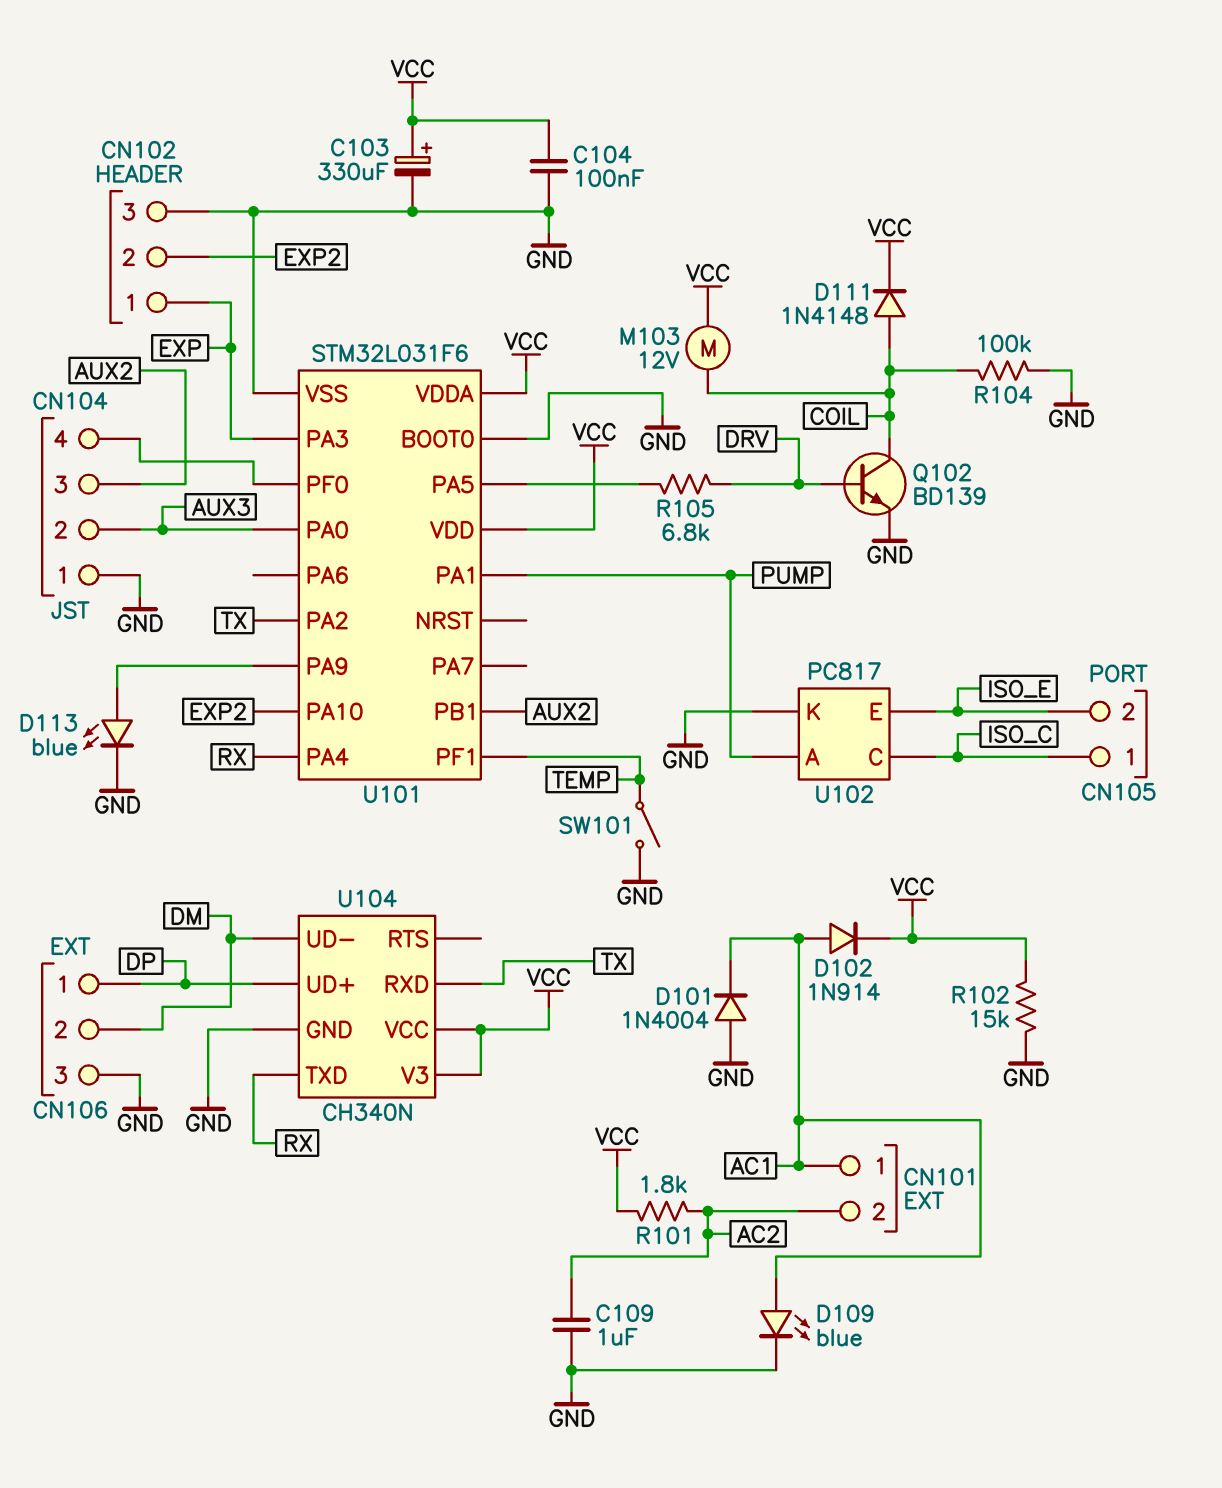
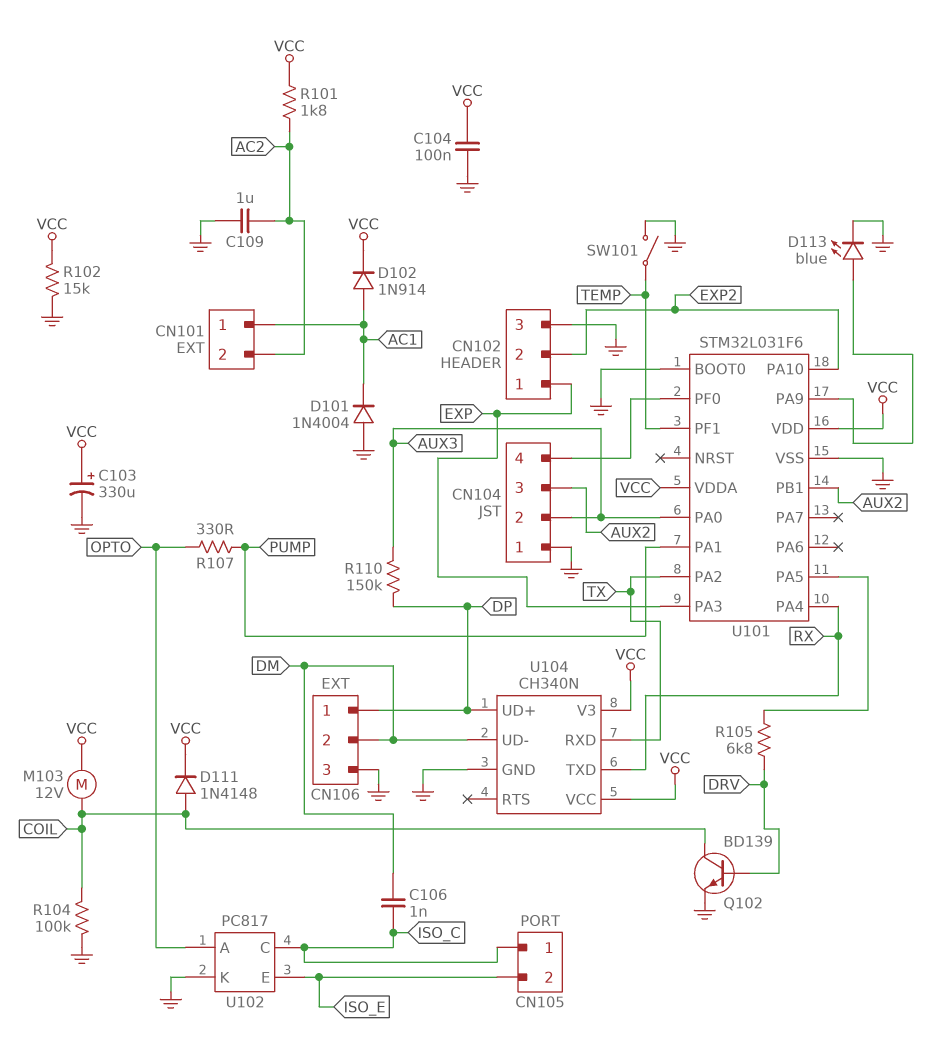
C106: none -> 1nF (DM, ISO_C)
D109: LED blue (A AC1, K GND) -> none
R107: none -> 330 (OPTO, PUMP)
R110: none -> 150k (AUX3, DP)
U102 pin A: PUMP -> OPTO

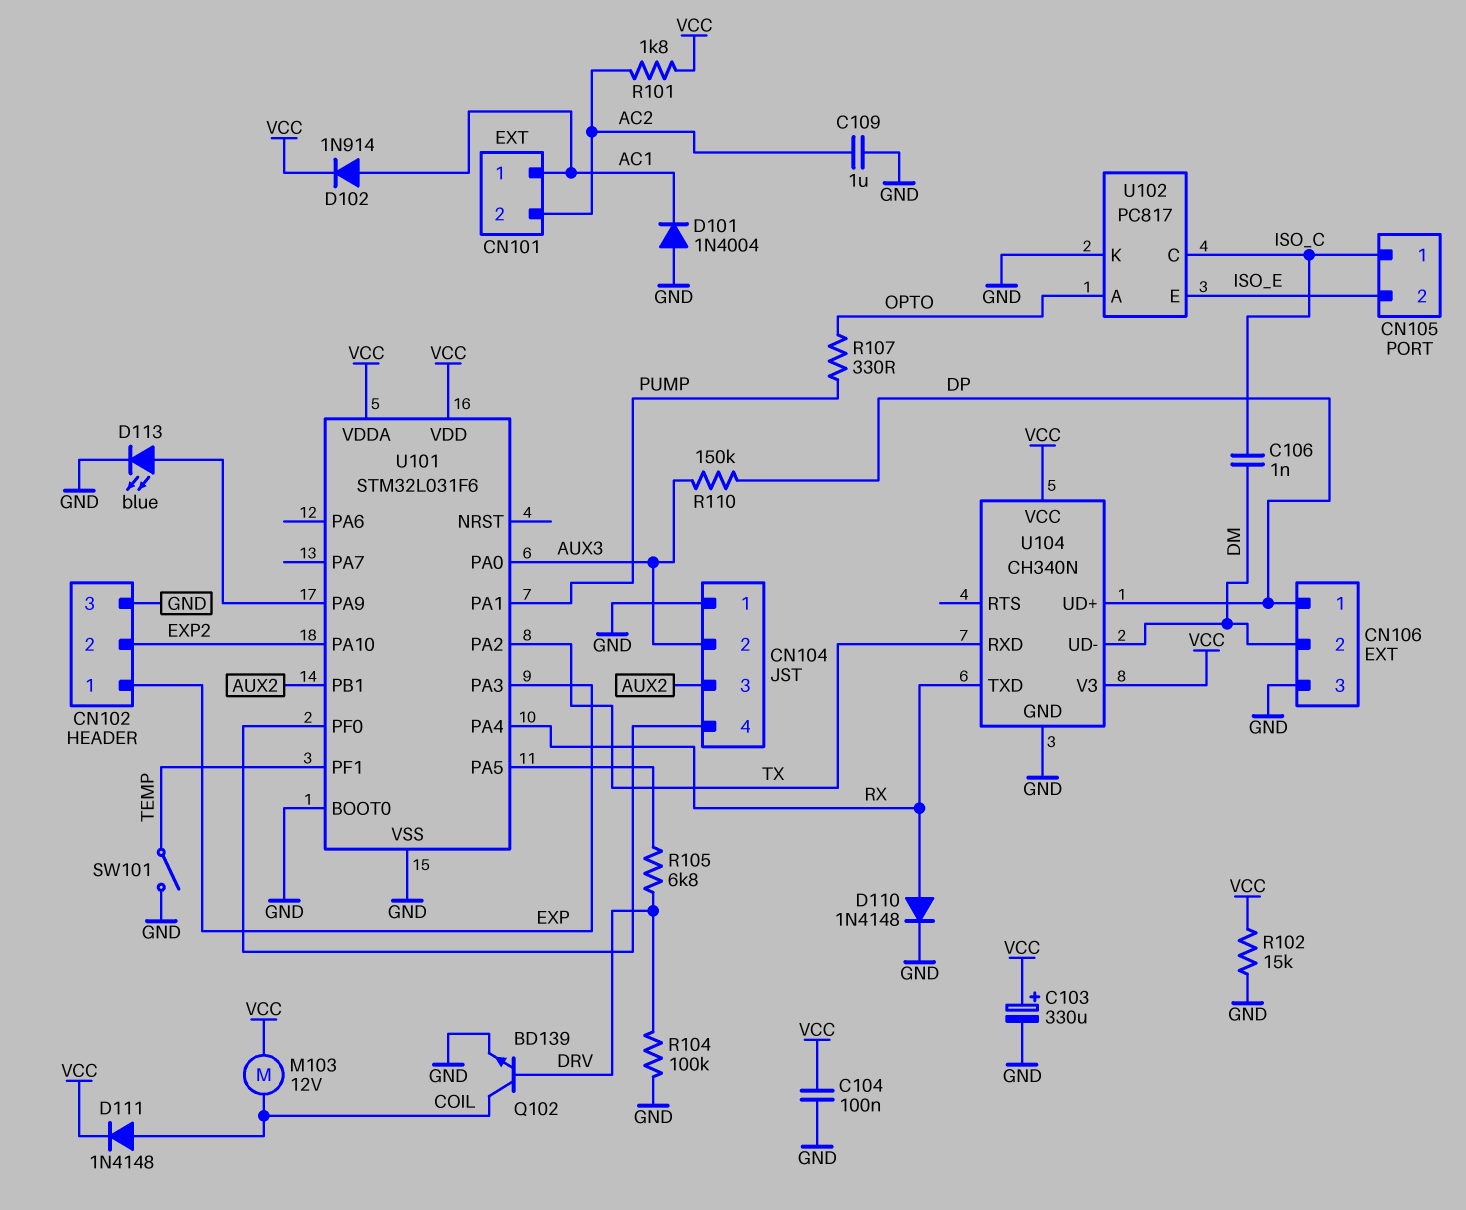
D110: none -> diode 1N4148 (A RX, K GND)
R104: 100k (COIL, GND) -> 100k (DRV, GND)

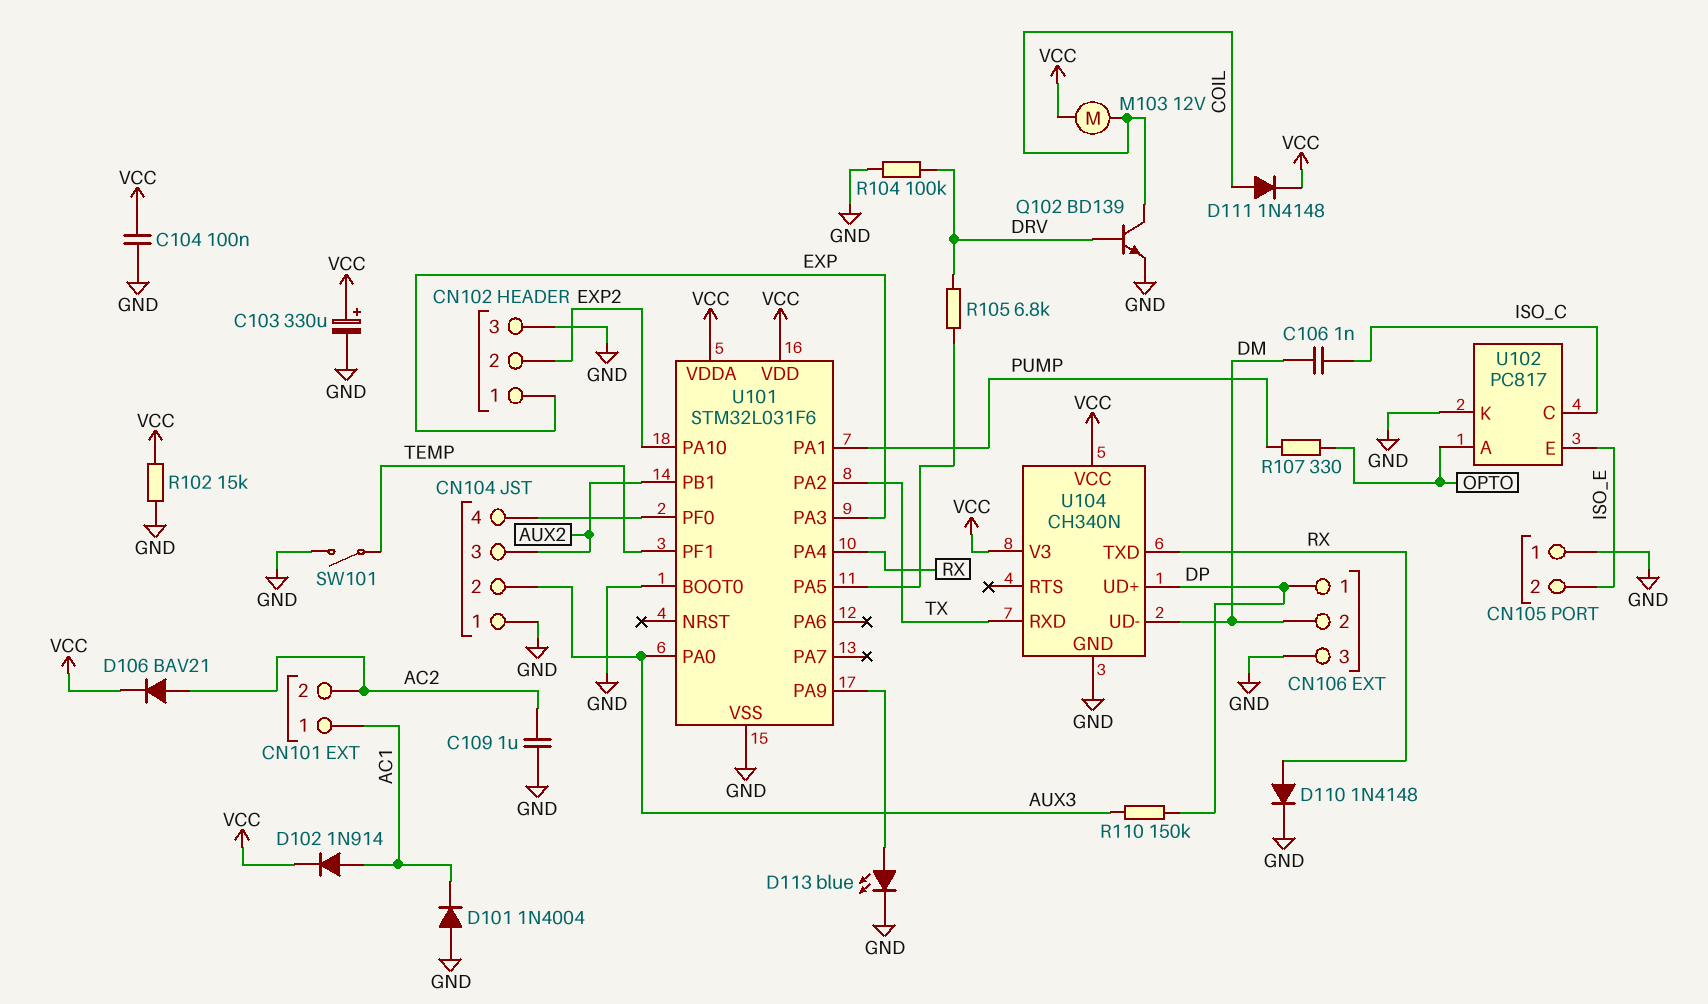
CN105 pin 1: ISO_C -> GND
D106: none -> diode BAV21 (A AC2, K VCC)
R101: 1.8k (AC2, VCC) -> none

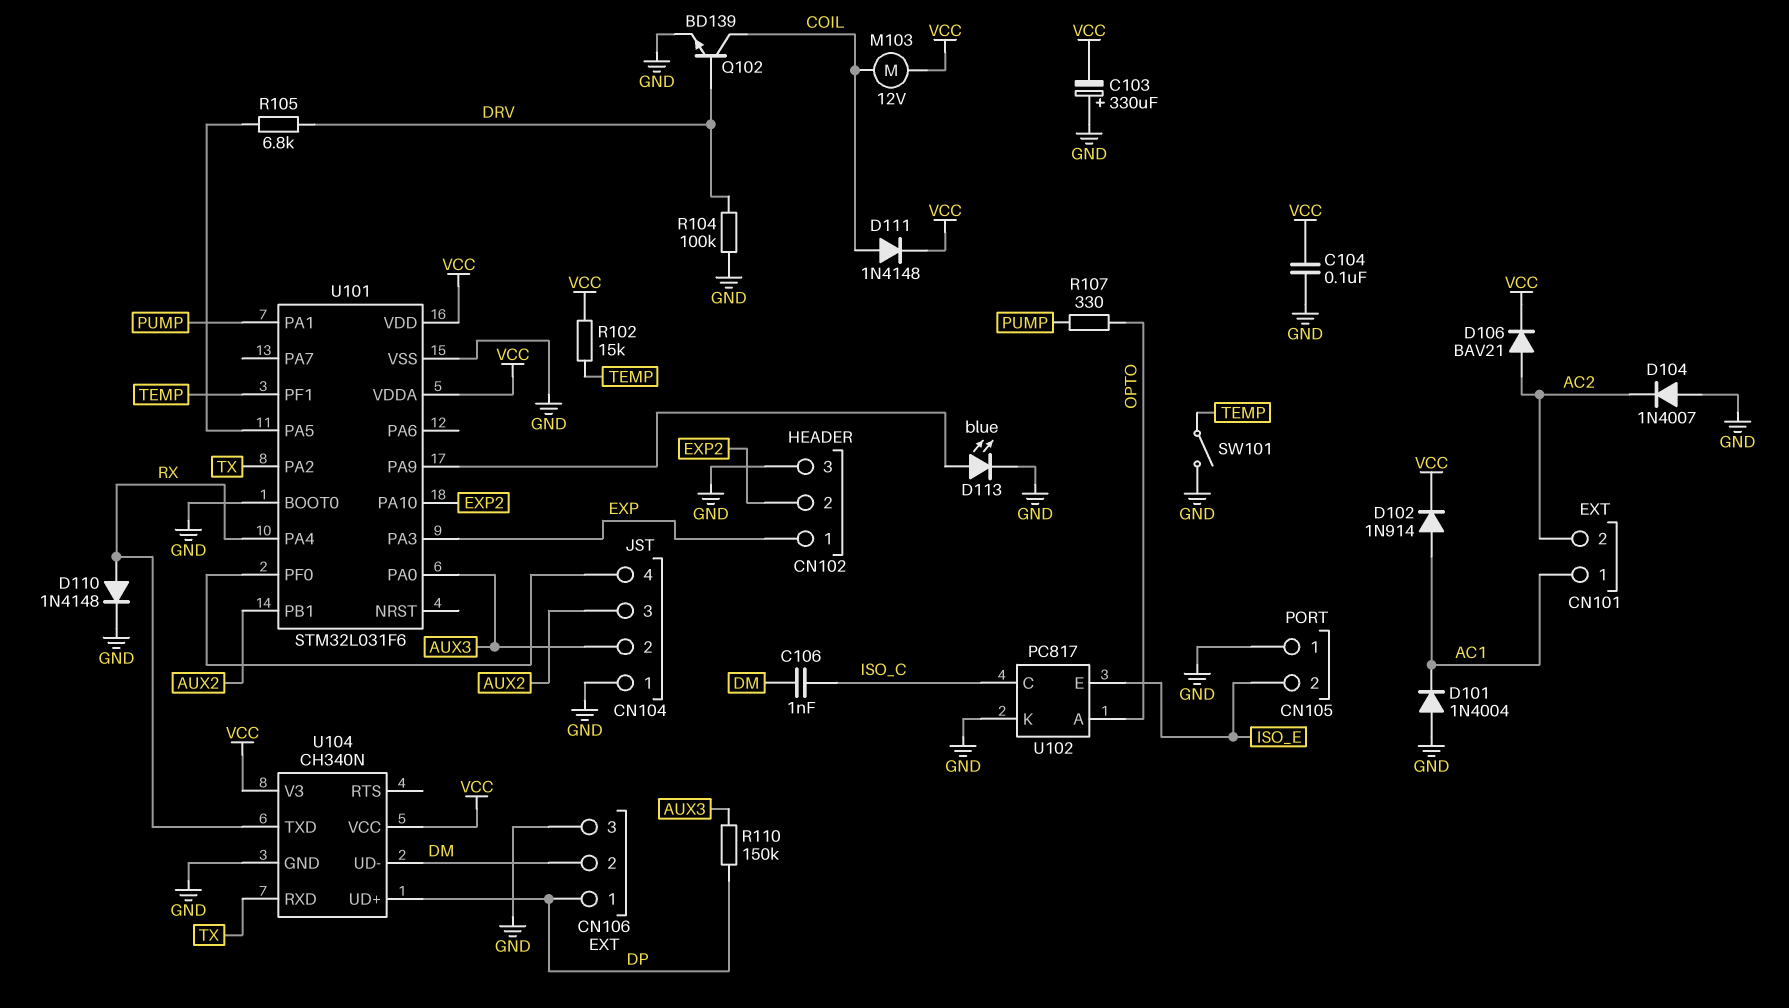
C103: 330uF (plus VCC, minus GND) -> 330uF (plus GND, minus VCC)
C109: 1uF (AC2, GND) -> none
D104: none -> diode 1N4007 (A GND, K AC2)
R102: 15k (GND, VCC) -> 15k (TEMP, VCC)

